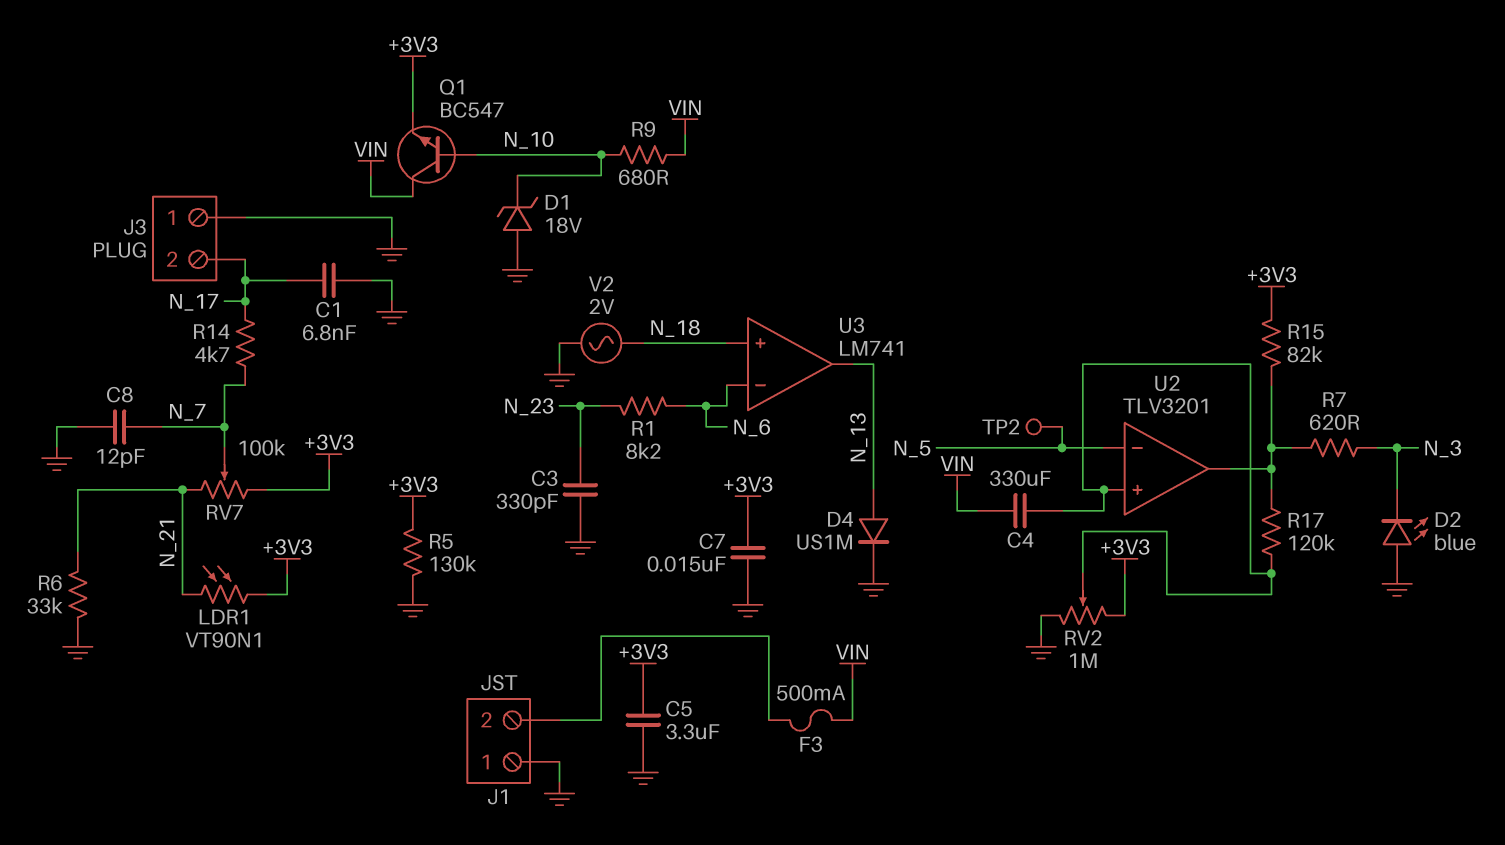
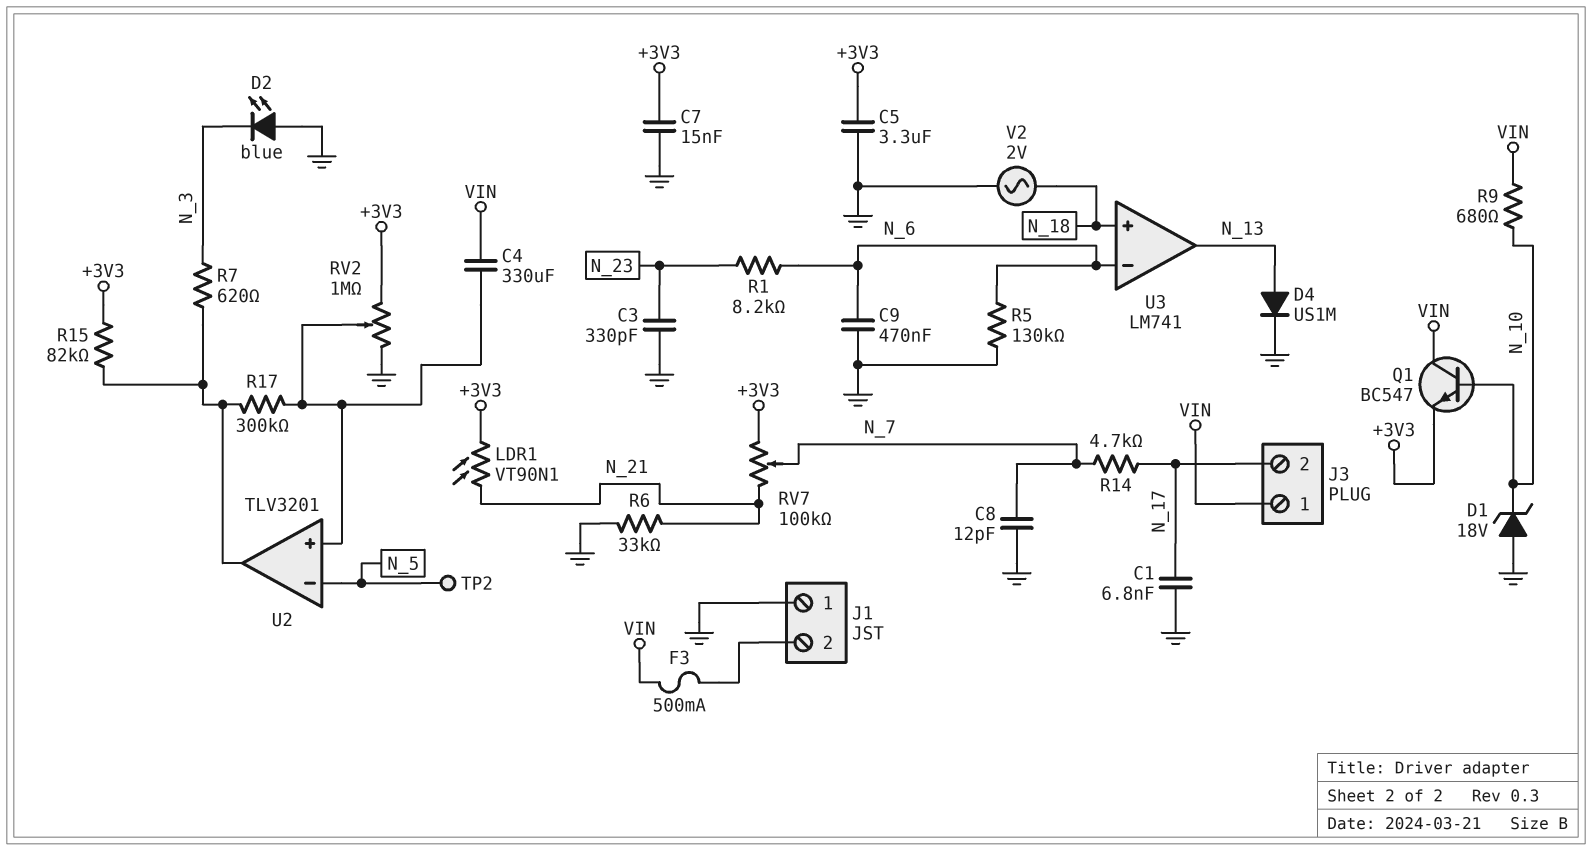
C9: none -> 470nF (GND, N_6)
J3 pin 1: GND -> VIN
R5: 130k (+3V3, GND) -> 130k (GND, N_6)
R17: 120k (U2/in+, U2/out) -> 300k (U2/in+, U2/out)

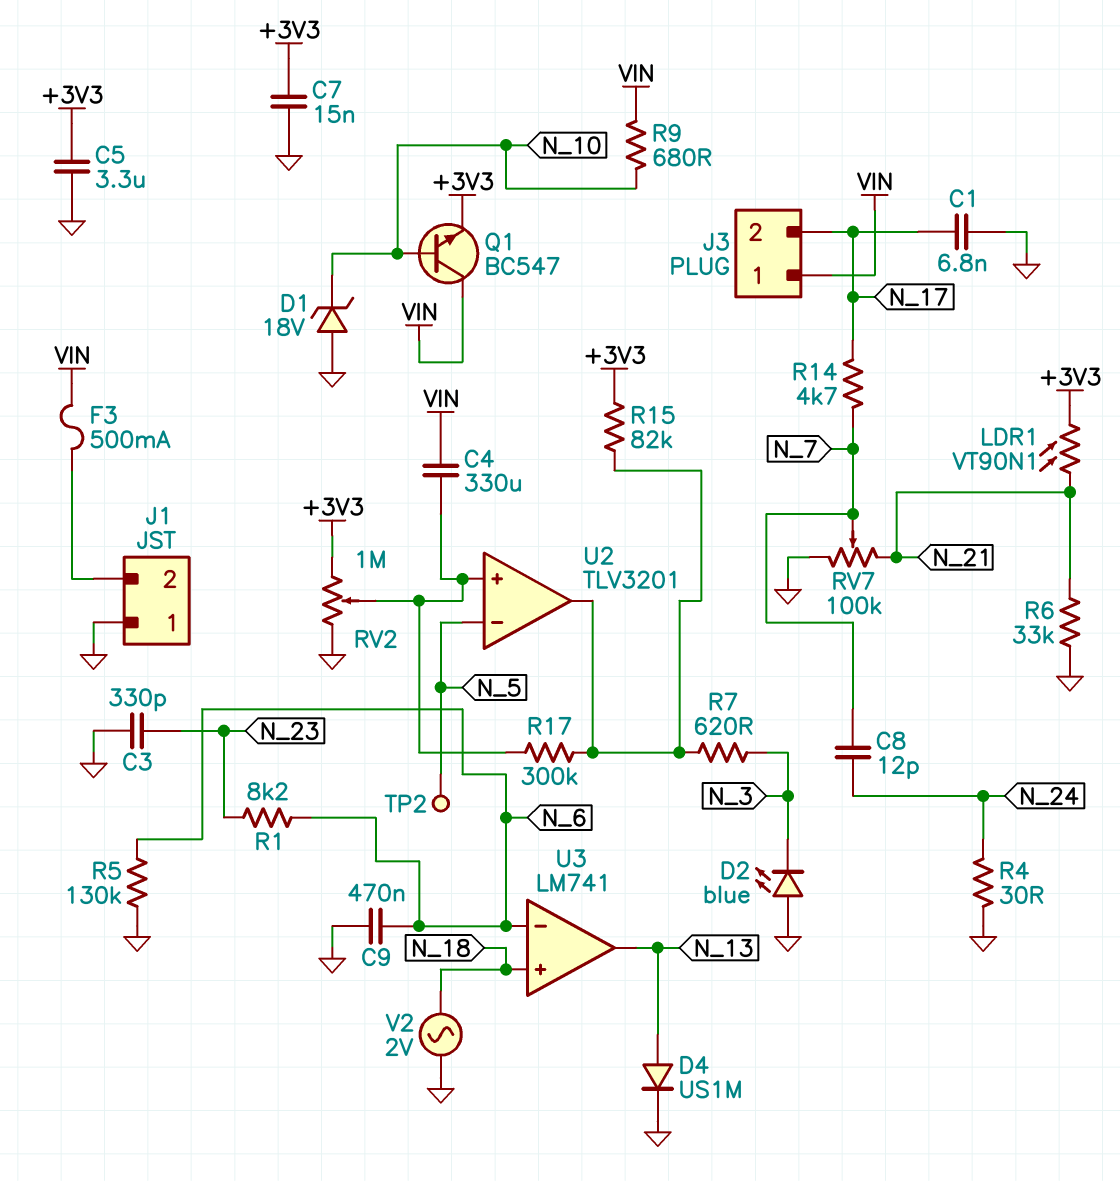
C8: 12pF (GND, N_7) -> 12pF (N_7, N_24)
R4: none -> 30 (GND, N_24)
RV7: 100k (+3V3, N_21, wiper N_7) -> 100k (GND, N_21, wiper N_7)

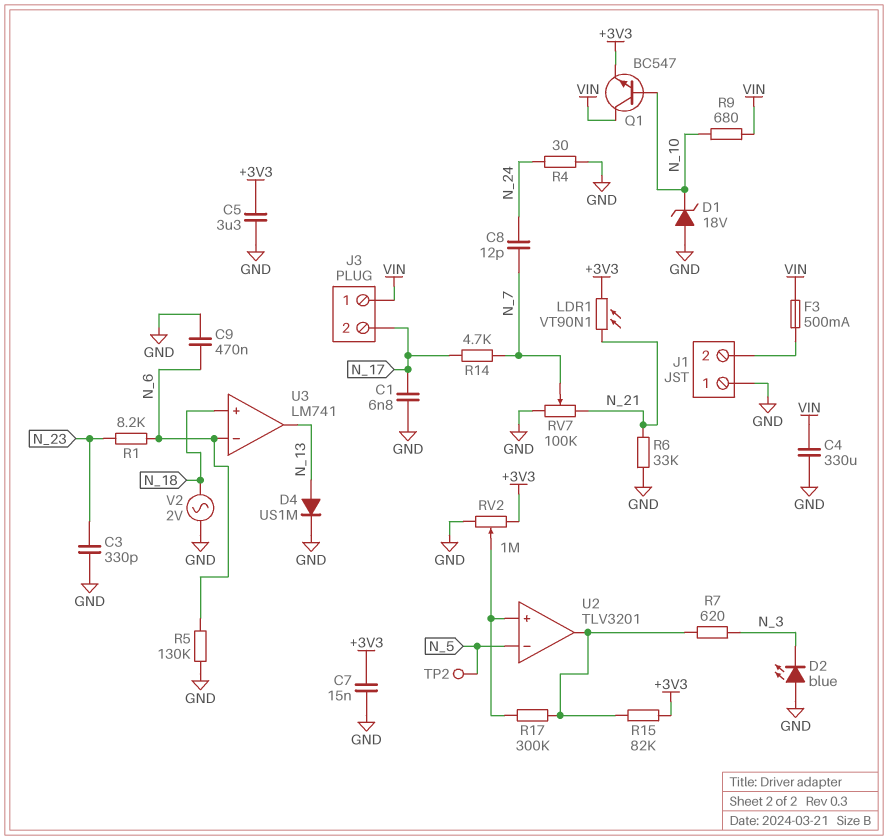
C4: 330uF (U2/in+, VIN) -> 330uF (GND, VIN)

